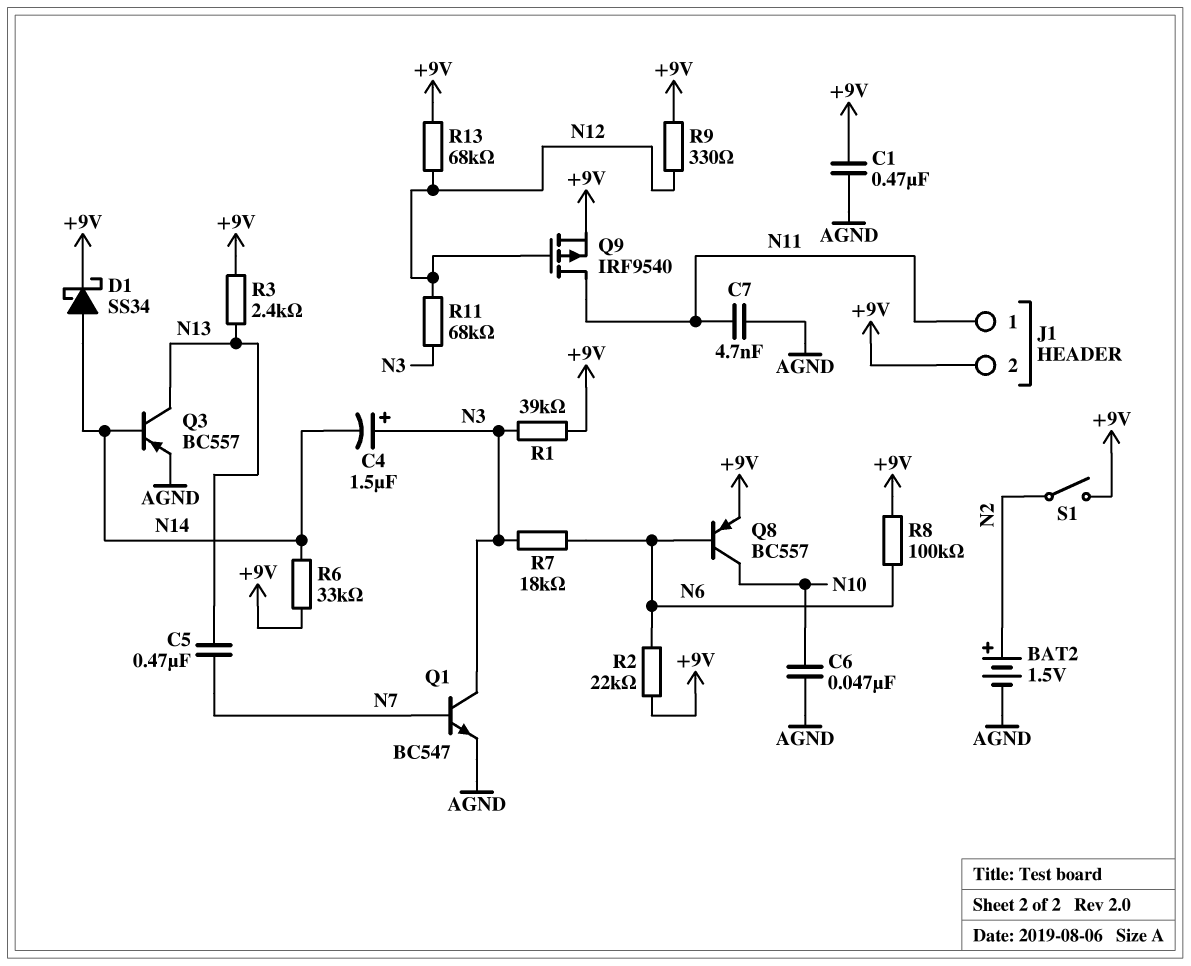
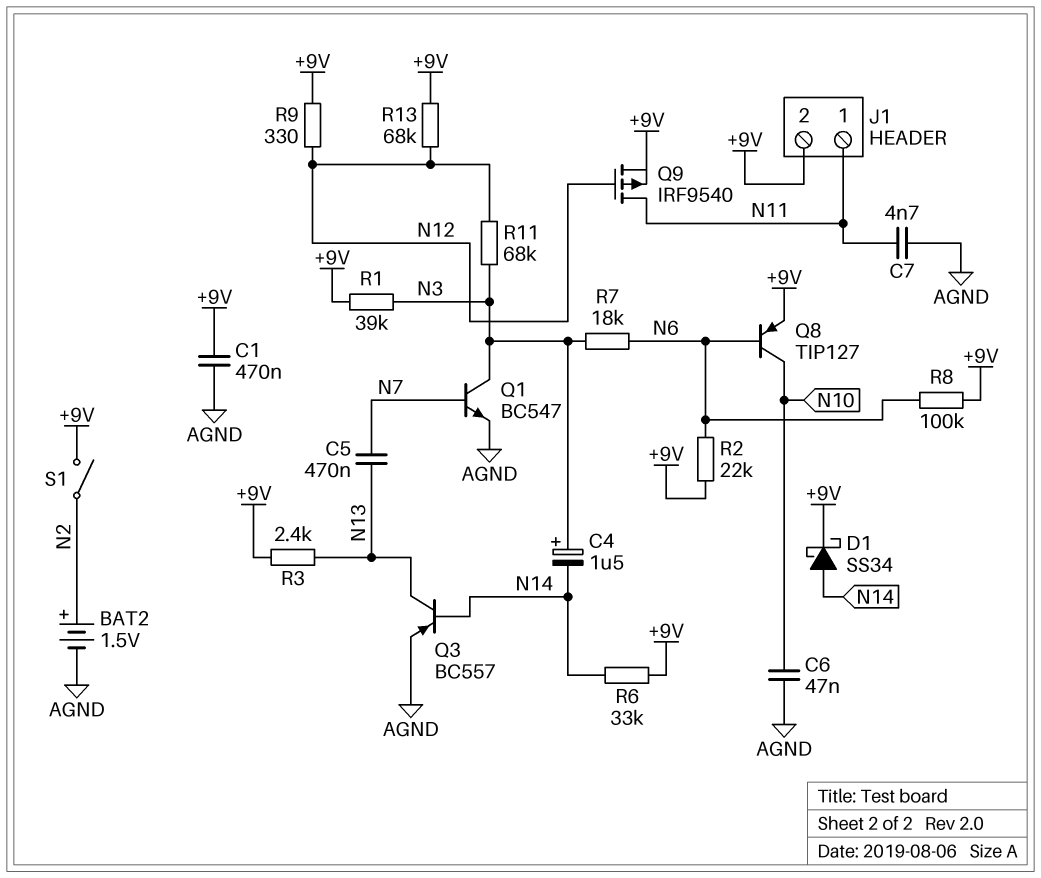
Q8: PNP BC557 (B N6, C N10, E +9V) -> PNP TIP127 (B N6, C N10, E +9V)

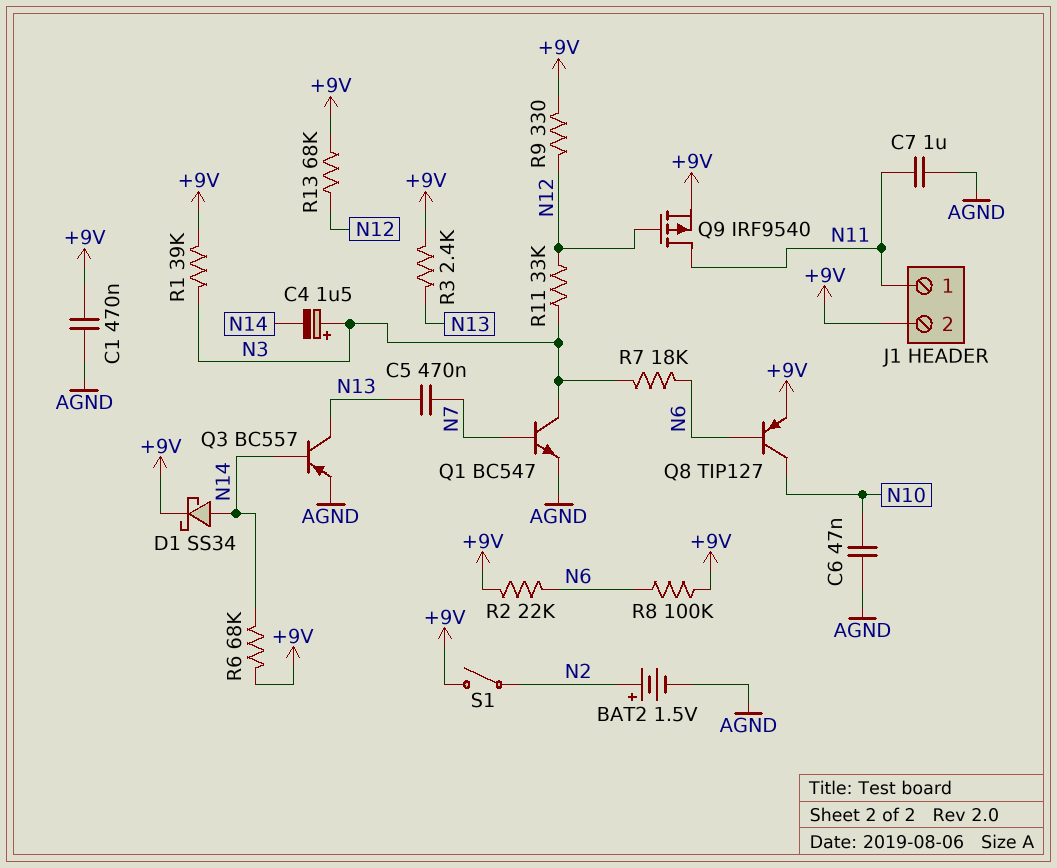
C7: 4.7nF (AGND, N11) -> 1uF (AGND, N11)
R6: 33k (+9V, N14) -> 68k (+9V, N14)
R11: 68k (N3, N12) -> 33k (N3, N12)

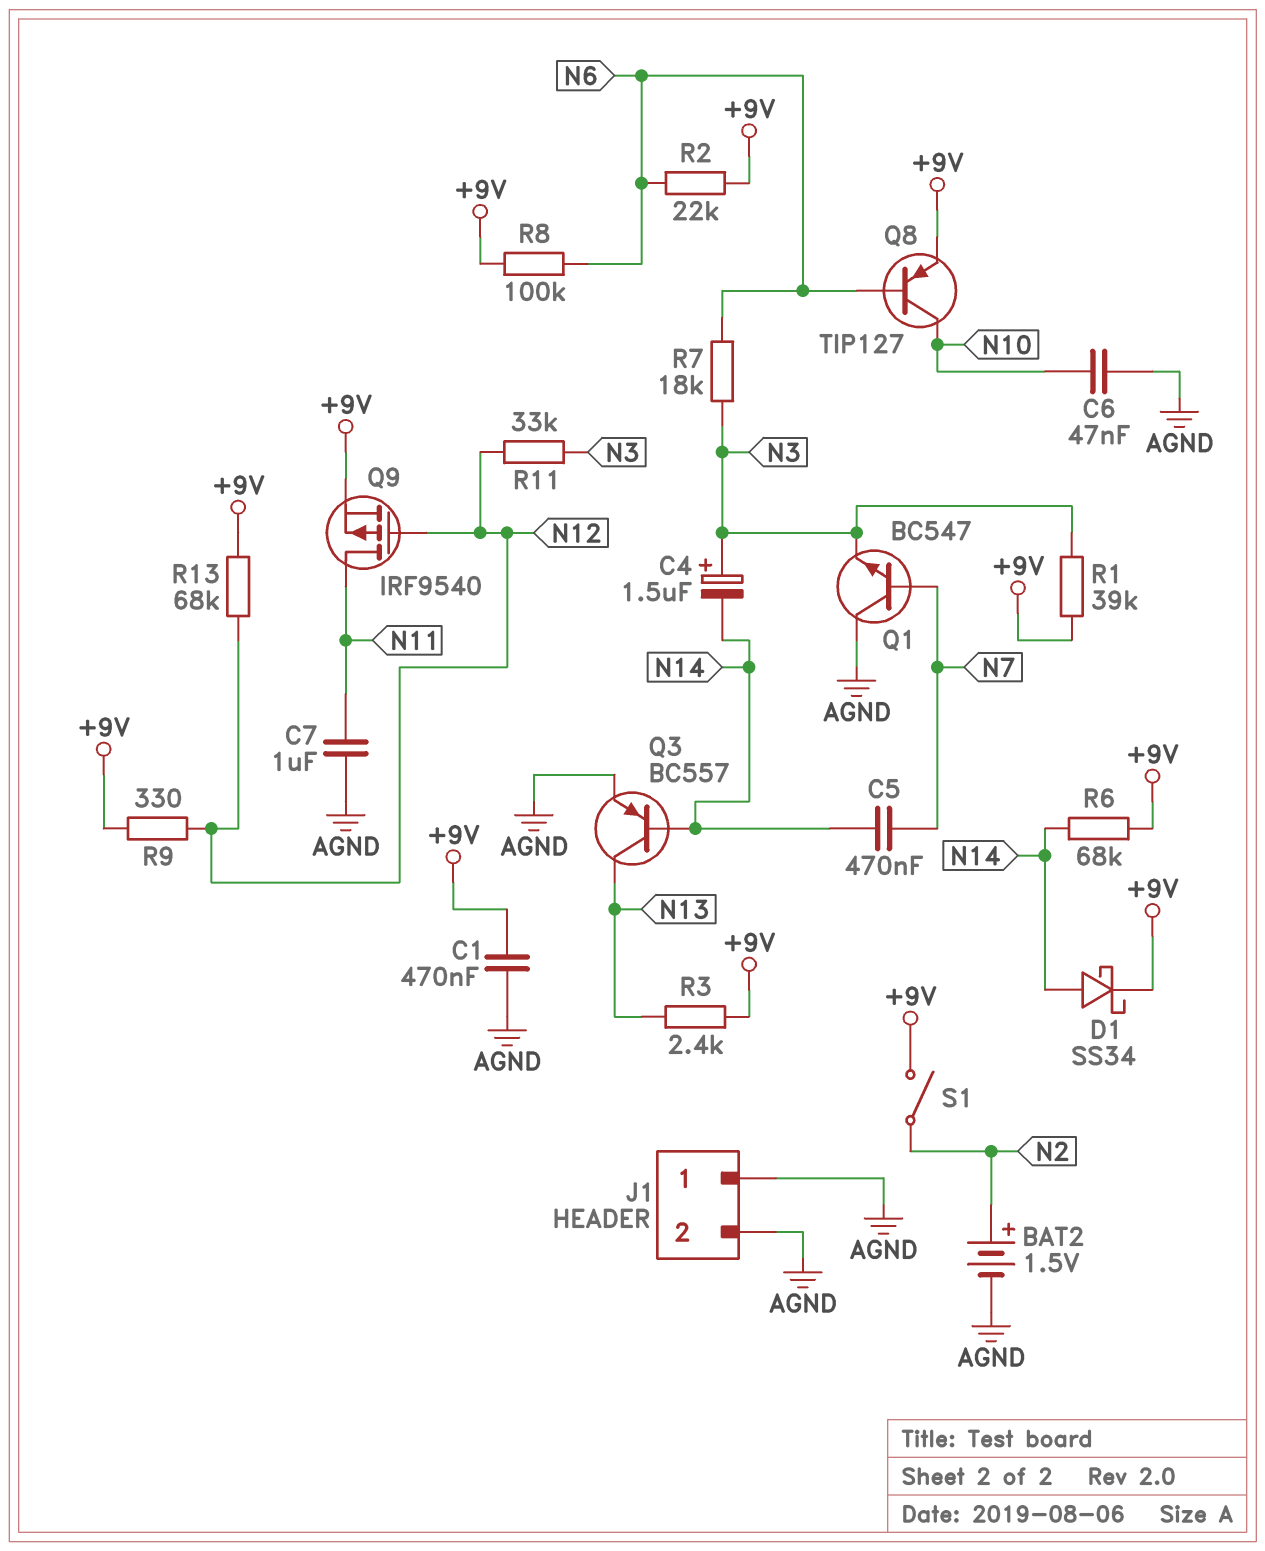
C5: 470nF (N7, N13) -> 470nF (N7, N14)
J1 pin 1: N11 -> AGND
J1 pin 2: +9V -> AGND
Q1: NPN BC547 (B N7, C N3, E AGND) -> NPN BC547 (B N7, C AGND, E N3)

